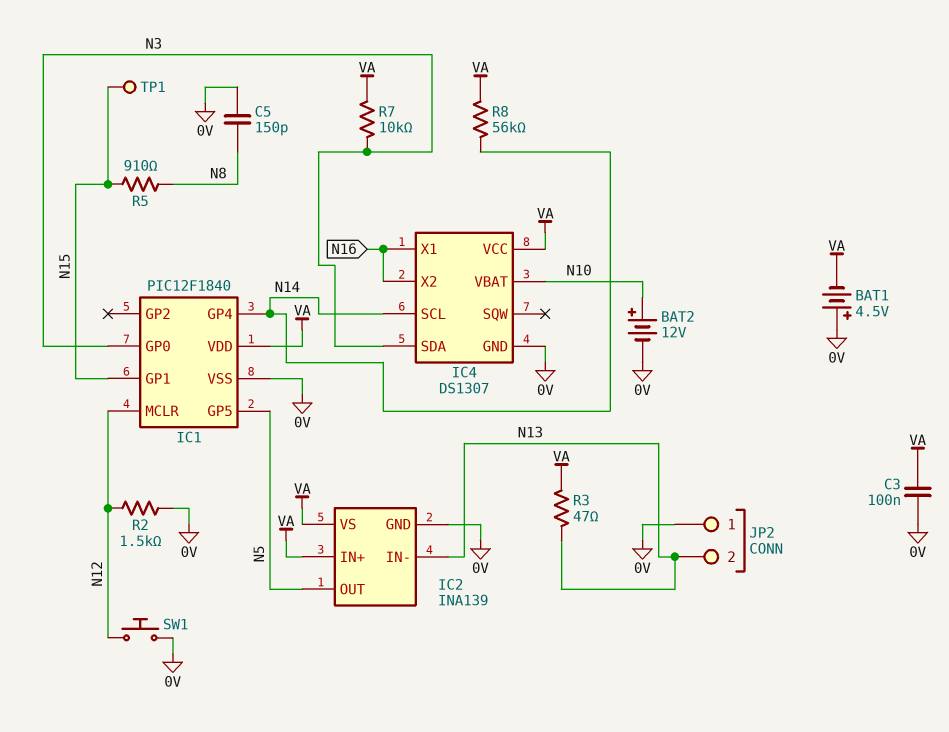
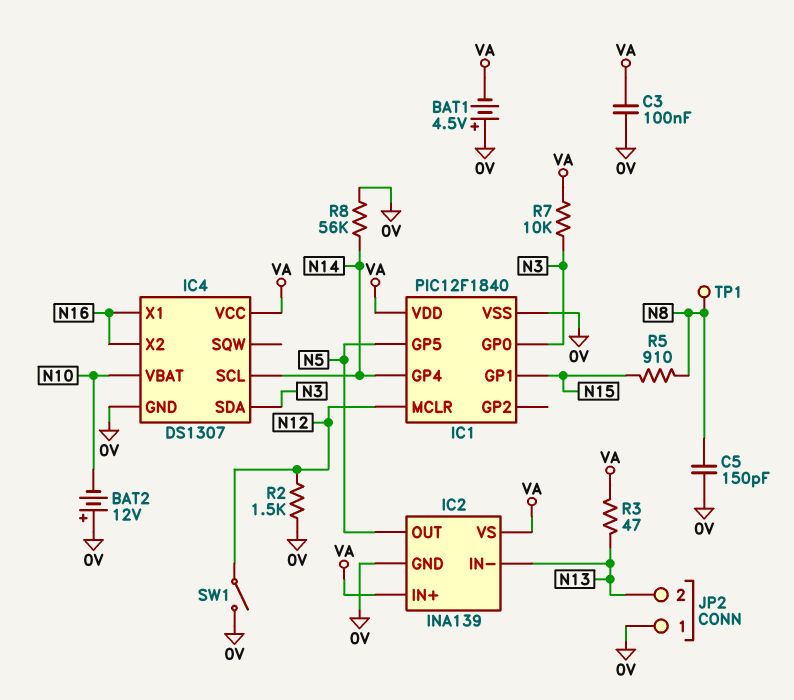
BAT2: 12V (plus N10, minus 0V) -> 12V (plus 0V, minus N10)
R8: 56k (N14, VA) -> 56k (0V, N14)
SW1: button (0V, N12) -> switch (0V, N12)
TP1: test point (N15) -> test point (N8)

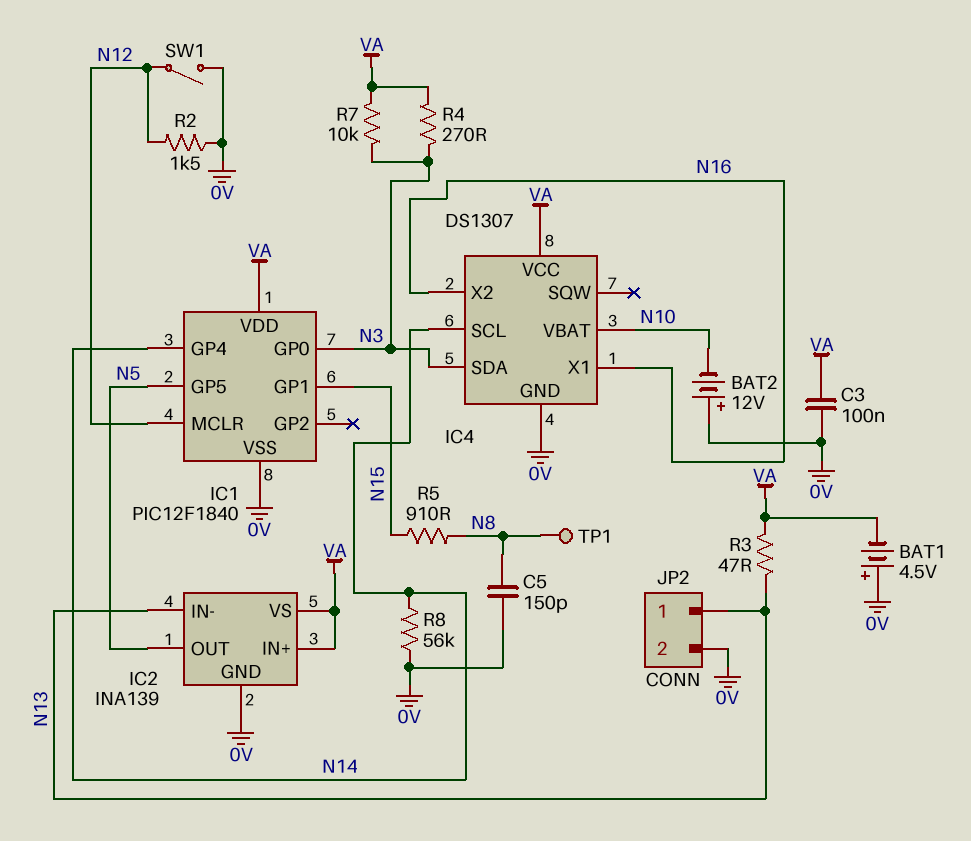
JP2 pin 1: 0V -> N13
JP2 pin 2: N13 -> 0V
R4: none -> 270 (N3, VA)

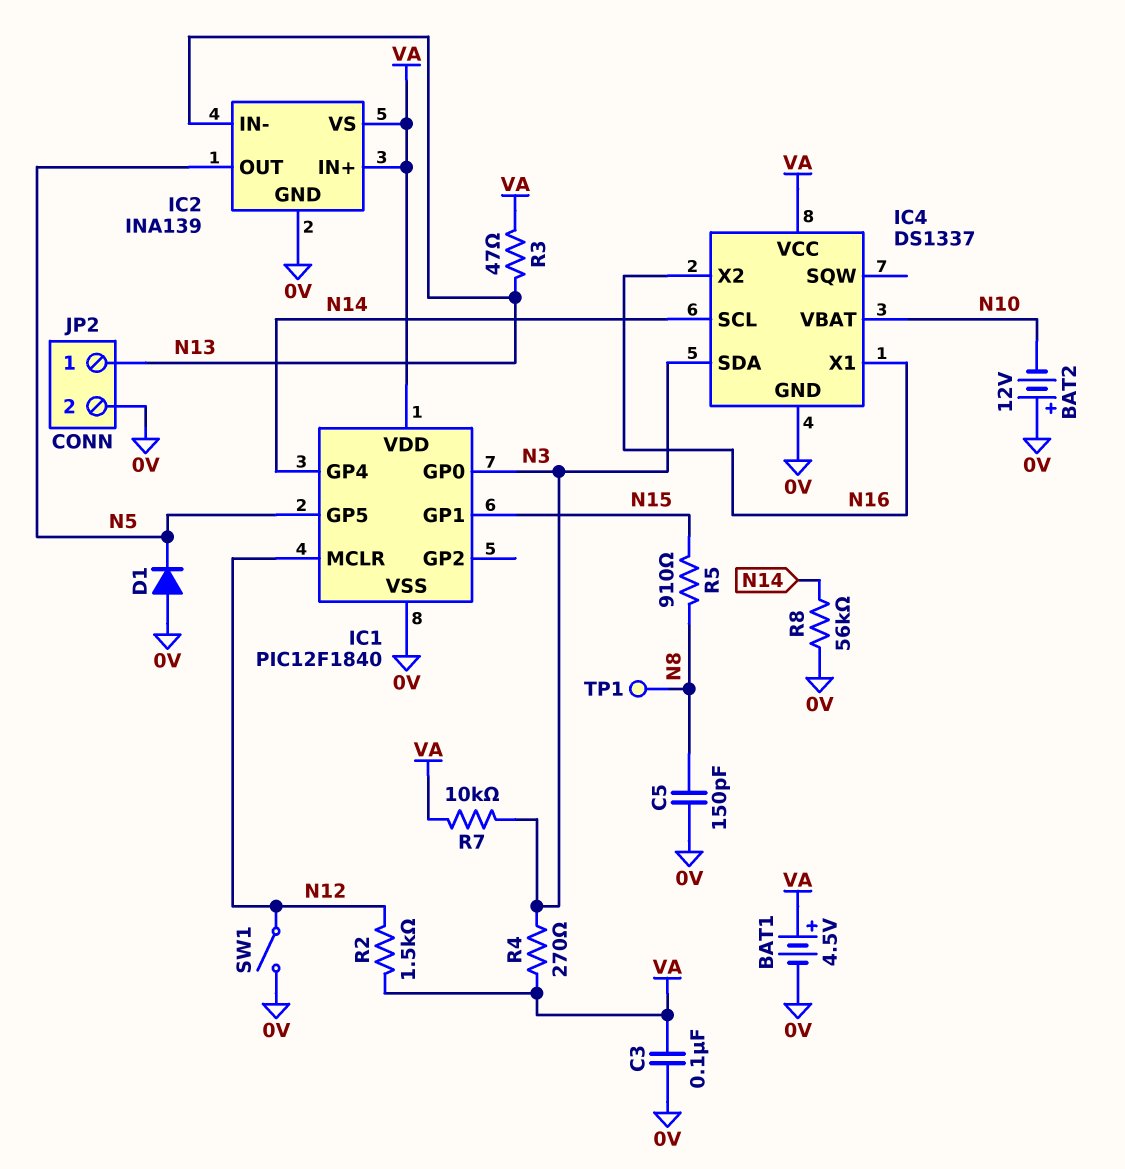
BAT1: 4.5V (plus 0V, minus VA) -> 4.5V (plus VA, minus 0V)
D1: none -> diode (A 0V, K N5)
IC4: DS1307 -> DS1337
R2: 1.5k (0V, N12) -> 1.5k (N12, VA)

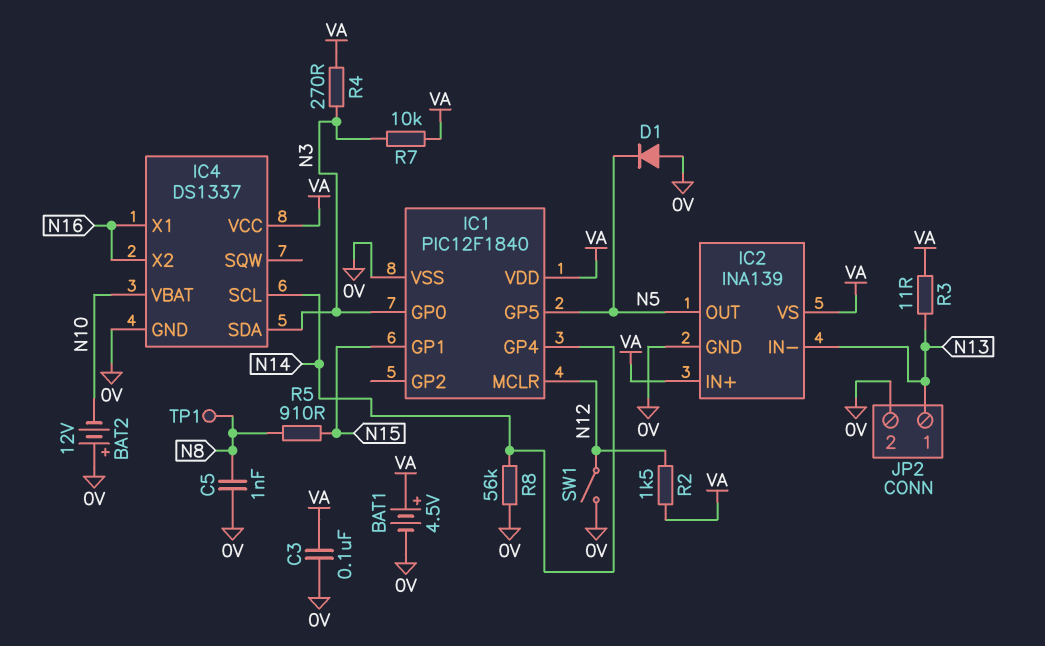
C5: 150pF (0V, N8) -> 1nF (0V, N8)
R3: 47 (N13, VA) -> 11 (N13, VA)

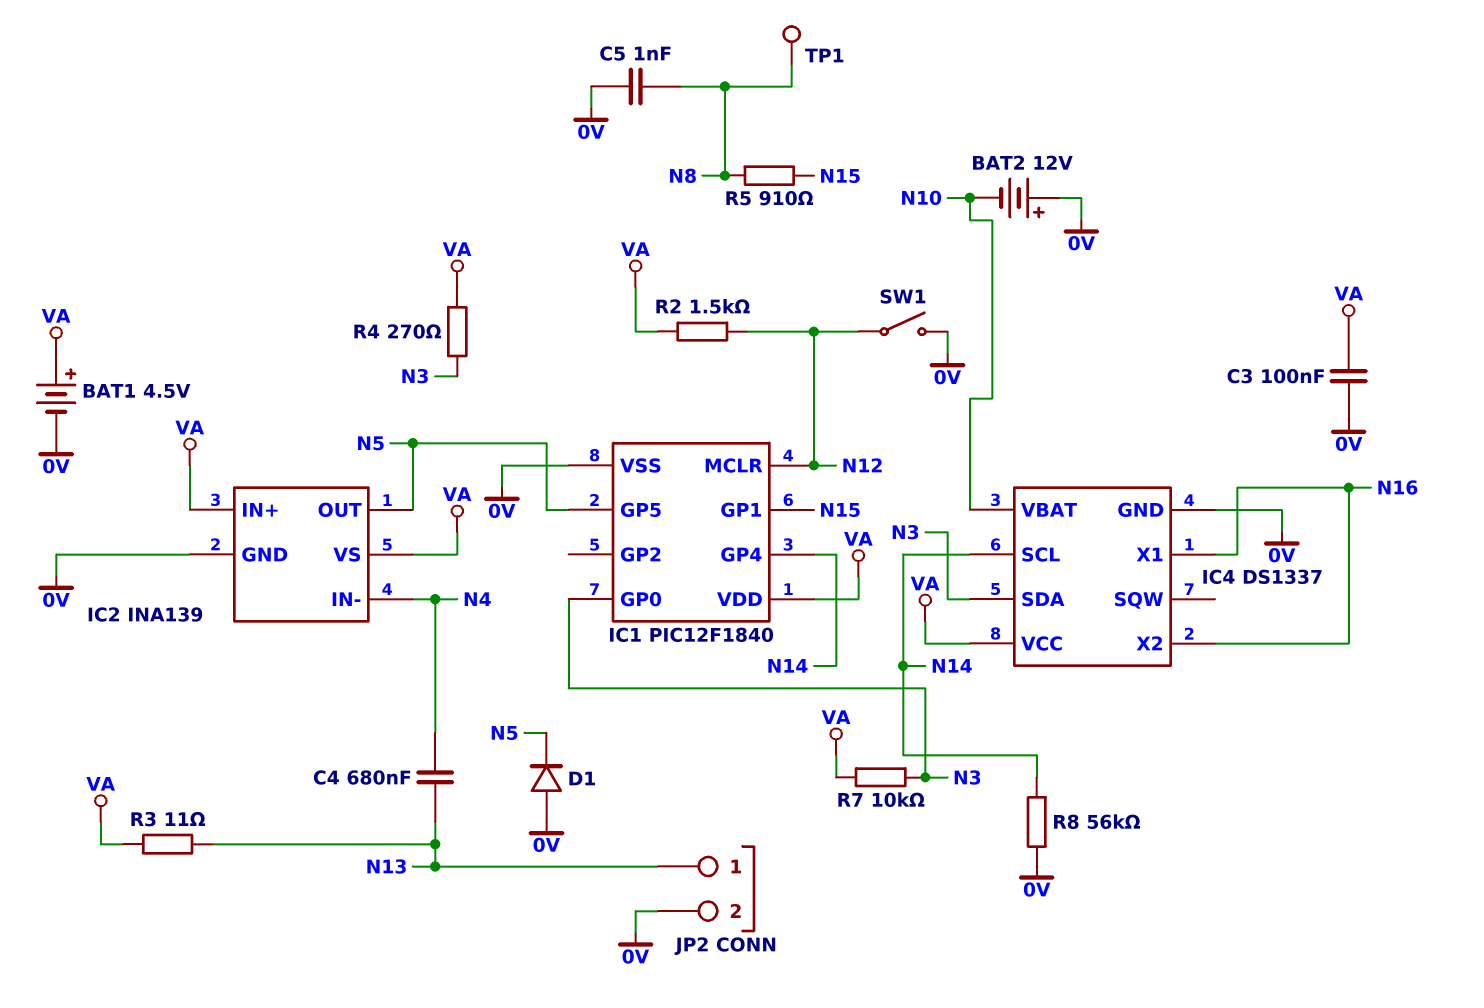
C4: none -> 680nF (N4, N13)
IC2 pin IN-: N13 -> N4

